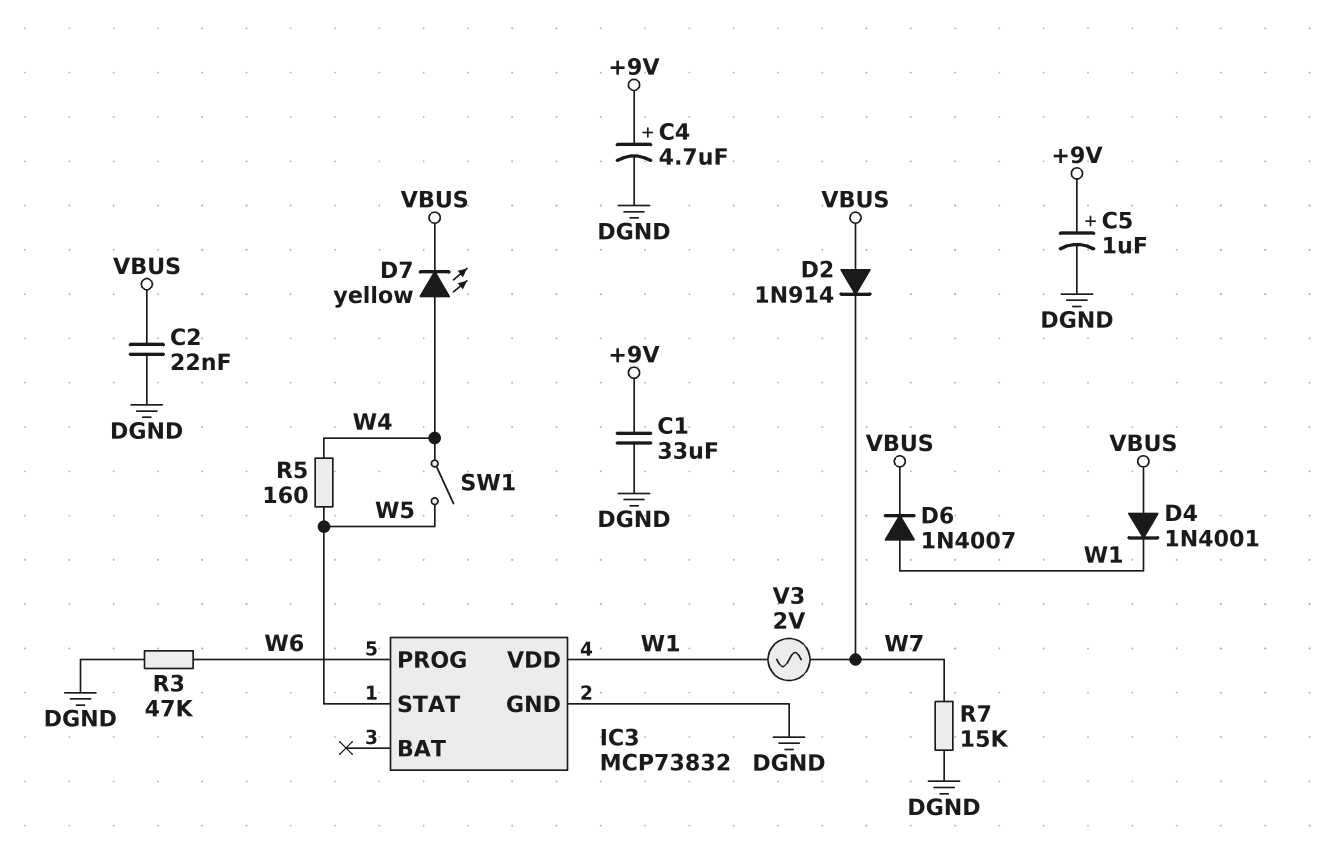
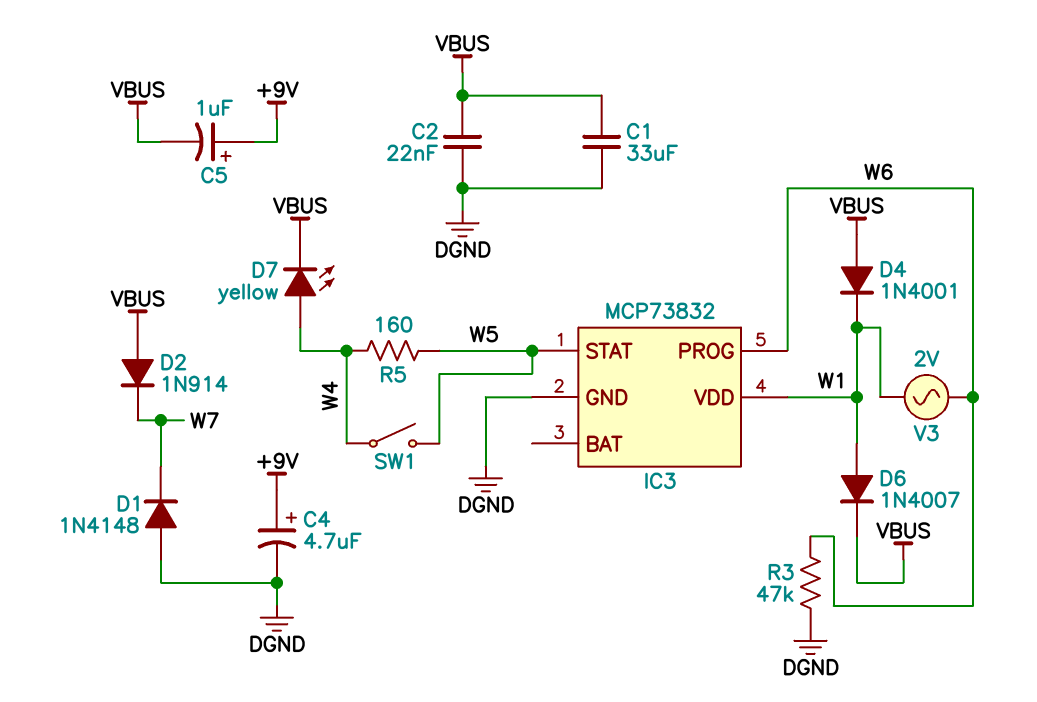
C1: 33uF (+9V, DGND) -> 33uF (DGND, VBUS)
C5: 1uF (plus +9V, minus DGND) -> 1uF (plus +9V, minus VBUS)
D1: none -> diode 1N4148 (A DGND, K W7)
R7: 15k (DGND, W7) -> none
V3: AC 2V (W1, W7) -> AC 2V (W1, W6)

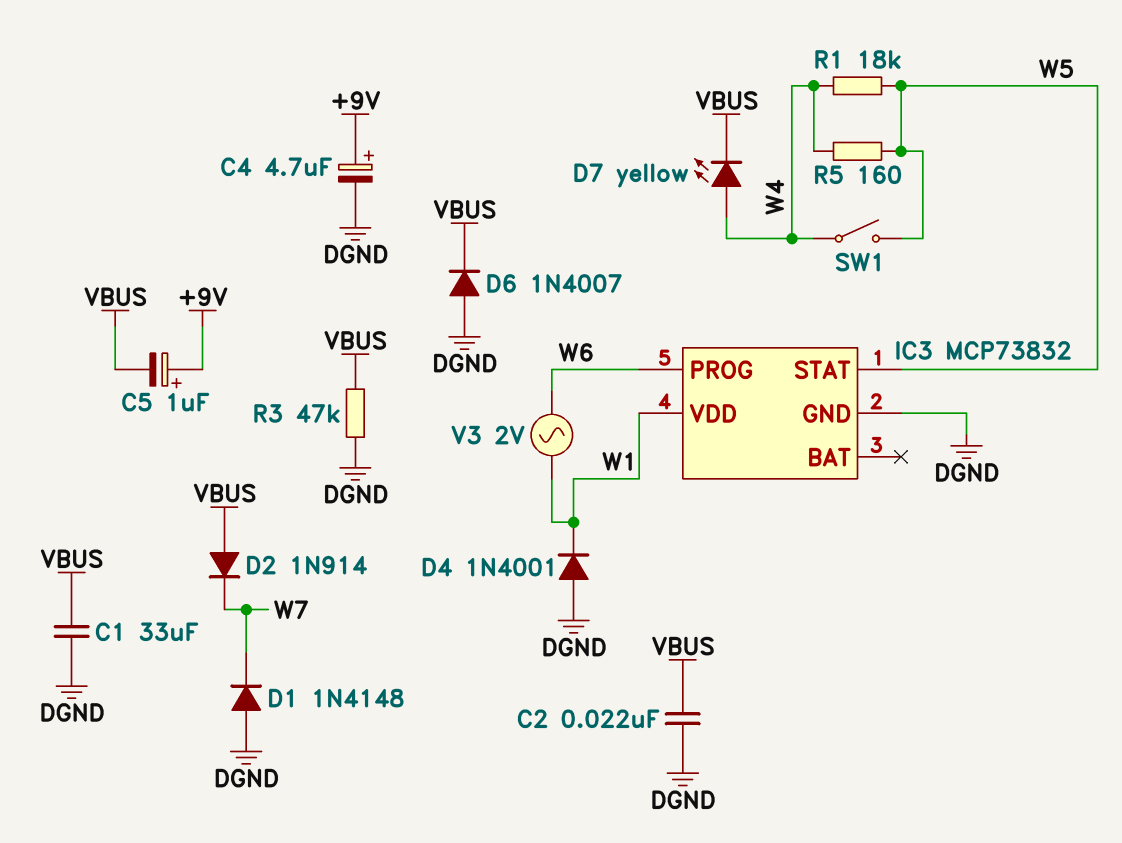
D4: diode 1N4001 (A VBUS, K W1) -> diode 1N4001 (A DGND, K W1)
D6: diode 1N4007 (A W1, K VBUS) -> diode 1N4007 (A DGND, K VBUS)
R1: none -> 18k (W4, W5)
R3: 47k (DGND, W6) -> 47k (DGND, VBUS)

